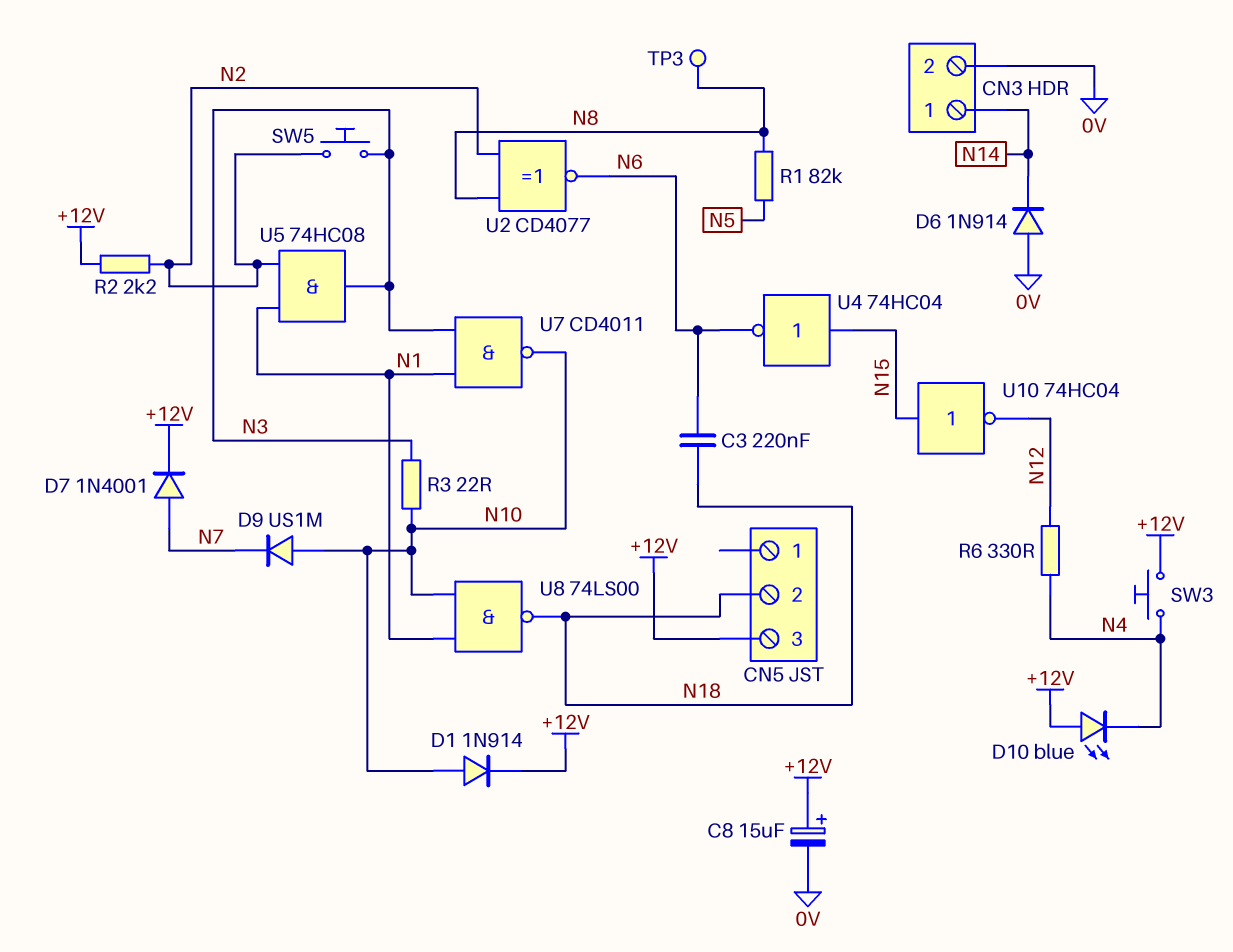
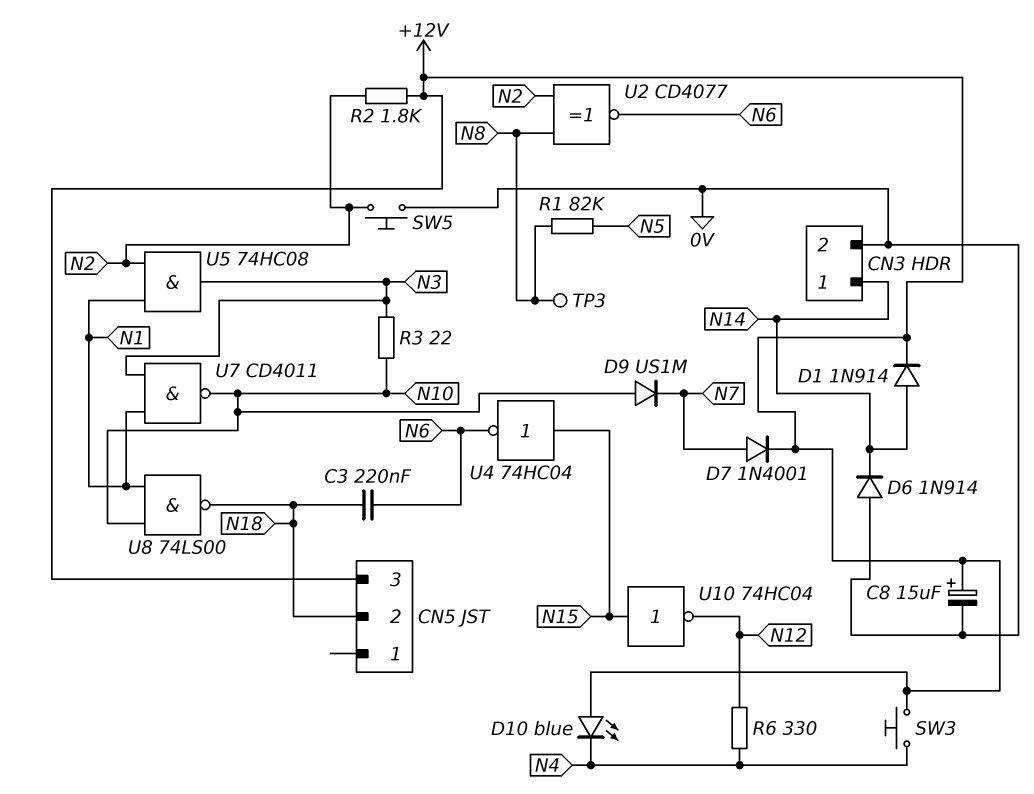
D1: diode 1N914 (A N10, K +12V) -> diode 1N914 (A N14, K +12V)
R2: 2.2k (+12V, N2) -> 1.8k (+12V, N2)
SW5: button (N2, N3) -> button (0V, N2)

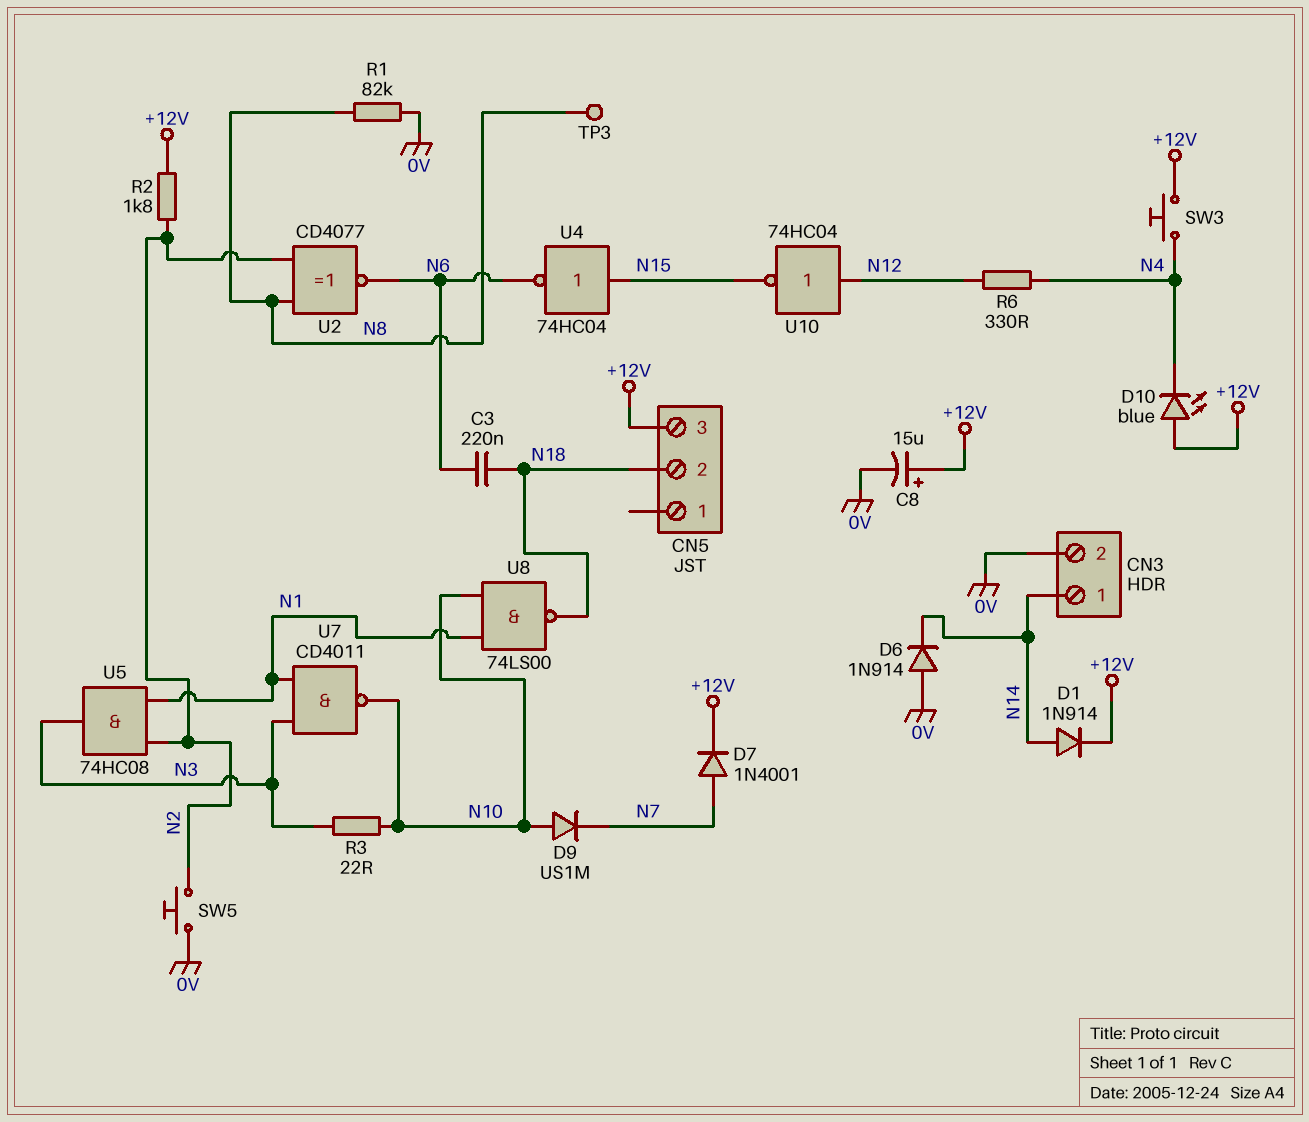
R1: 82k (N5, N8) -> 82k (0V, N8)
U10: NOT 74HC04 (in N15, out N12) -> NOT 74HC04 (in N12, out N15)

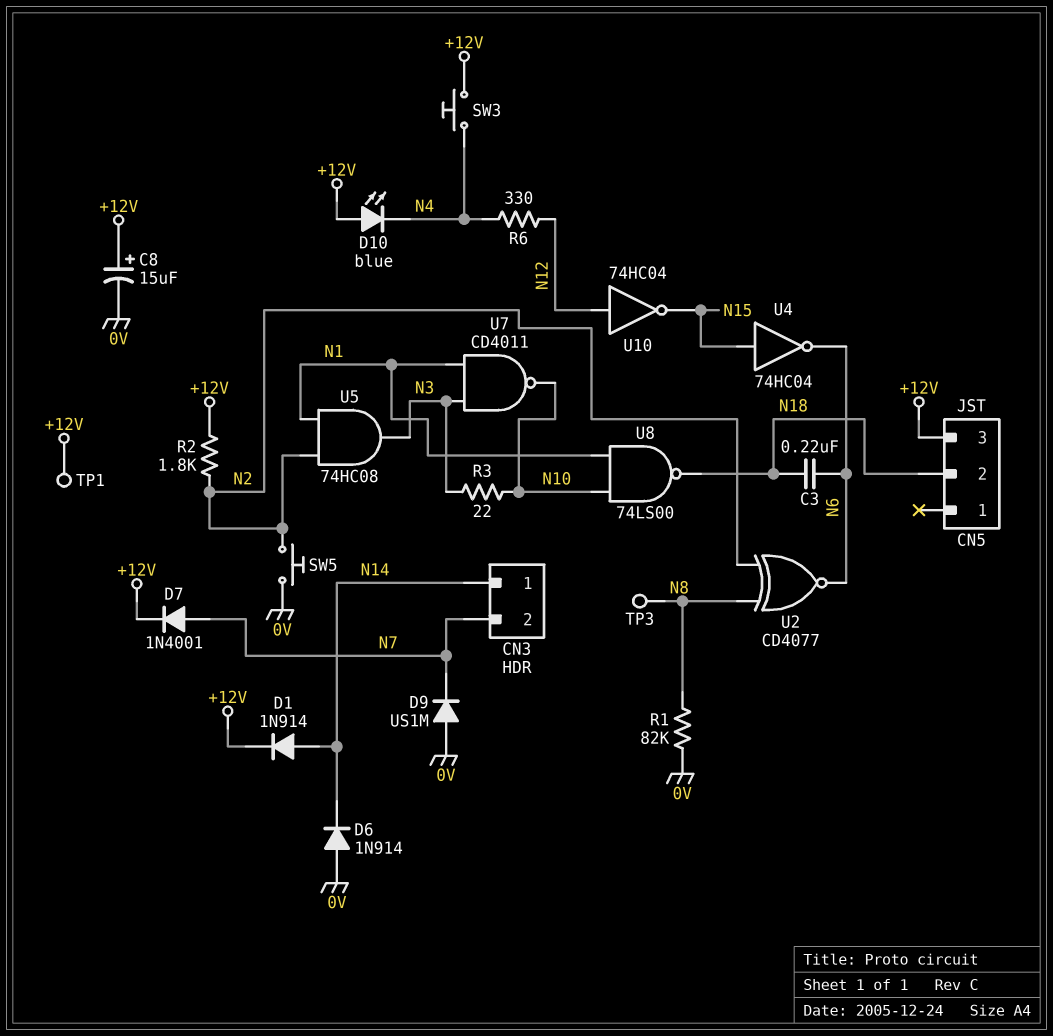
CN3 pin 2: 0V -> N7
D9: diode US1M (A N10, K N7) -> diode US1M (A 0V, K N7)
TP1: none -> test point (+12V)

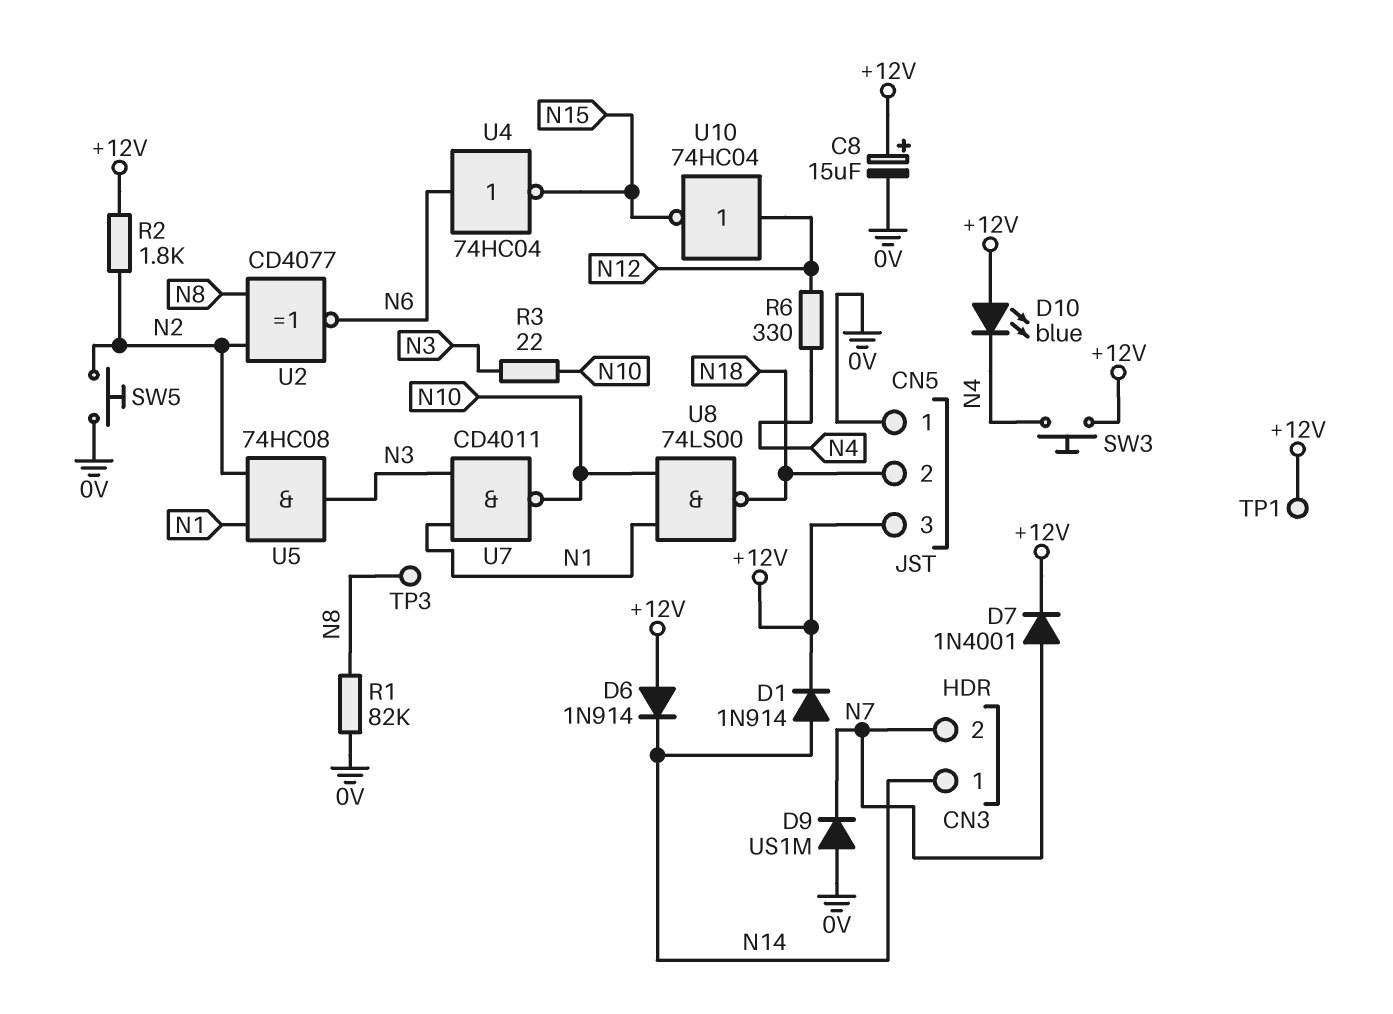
C3: 220nF (N6, N18) -> none
CN5 pin 1: none -> 0V
D6: diode 1N914 (A 0V, K N14) -> diode 1N914 (A +12V, K N14)
U4: NOT 74HC04 (in N15, out N6) -> NOT 74HC04 (in N6, out N15)

